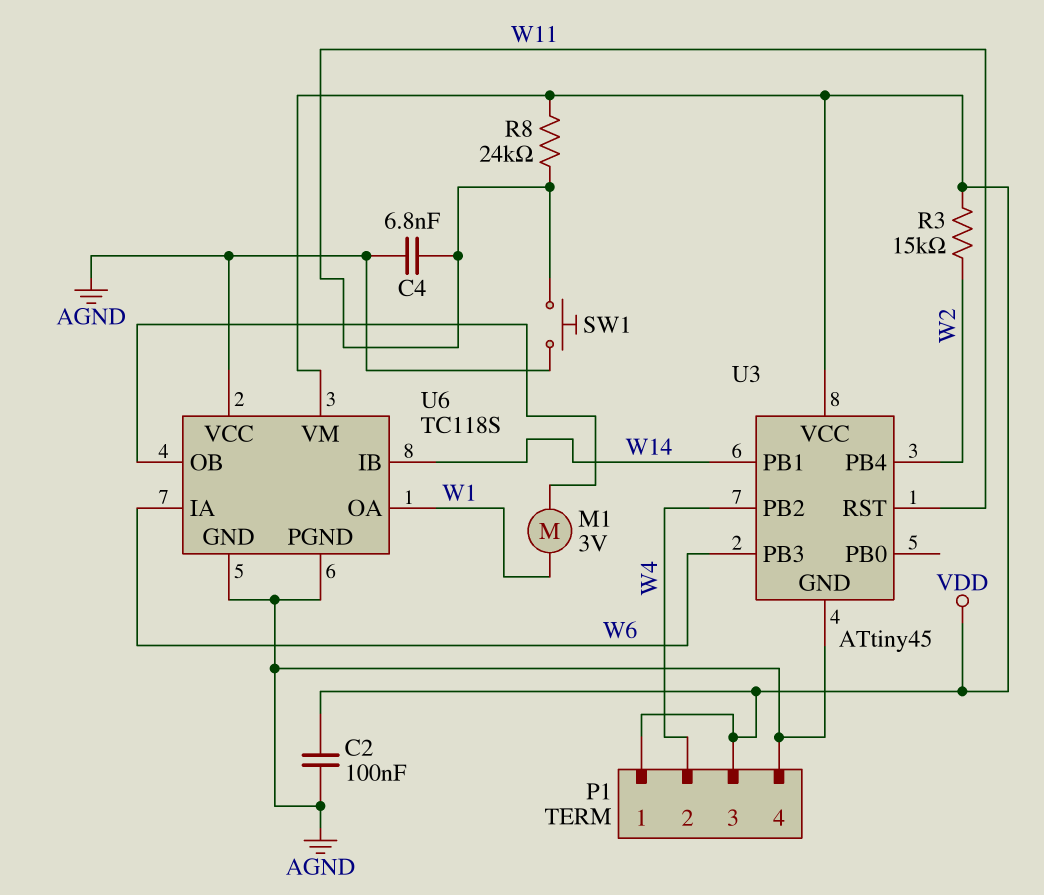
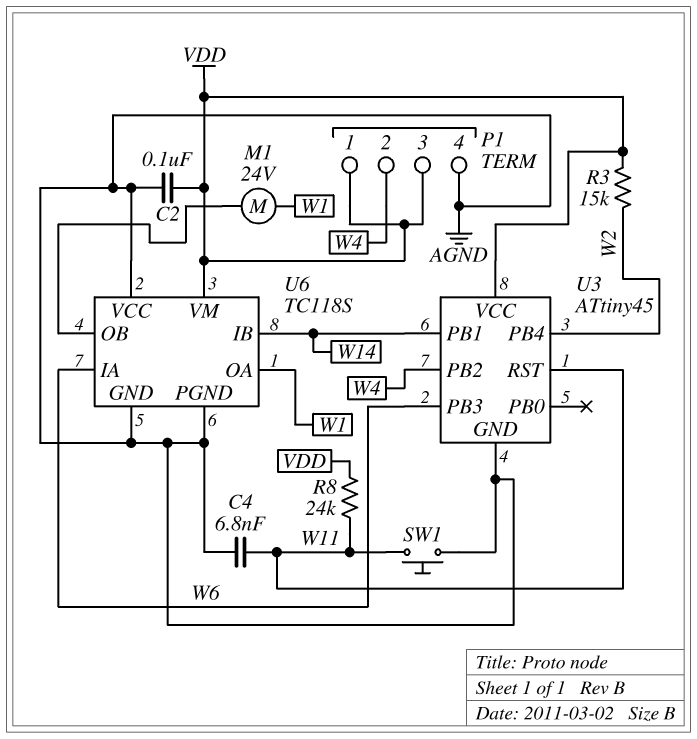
M1: motor 3V (U6/OB, W1) -> motor 24V (U6/OB, W1)

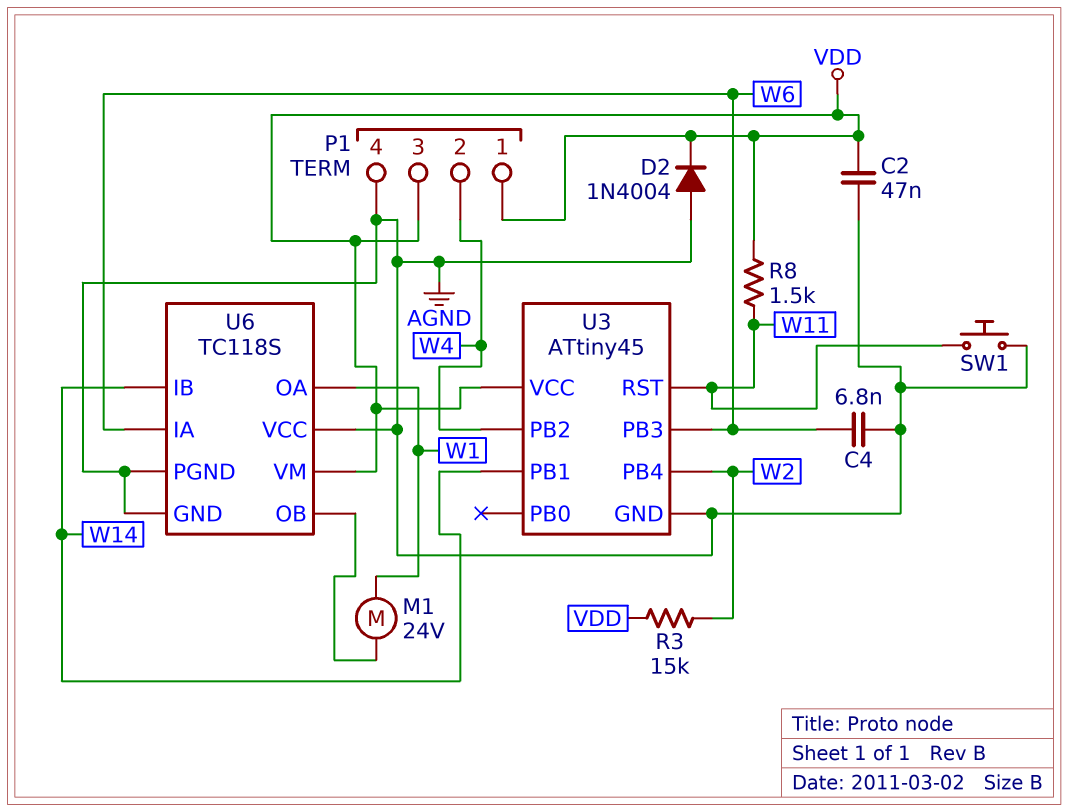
C2: 100nF (AGND, VDD) -> 47nF (AGND, VDD)
C4: 6.8nF (AGND, W11) -> 6.8nF (AGND, W6)
D2: none -> diode 1N4004 (A AGND, K VDD)
R8: 24k (VDD, W11) -> 1.5k (VDD, W11)

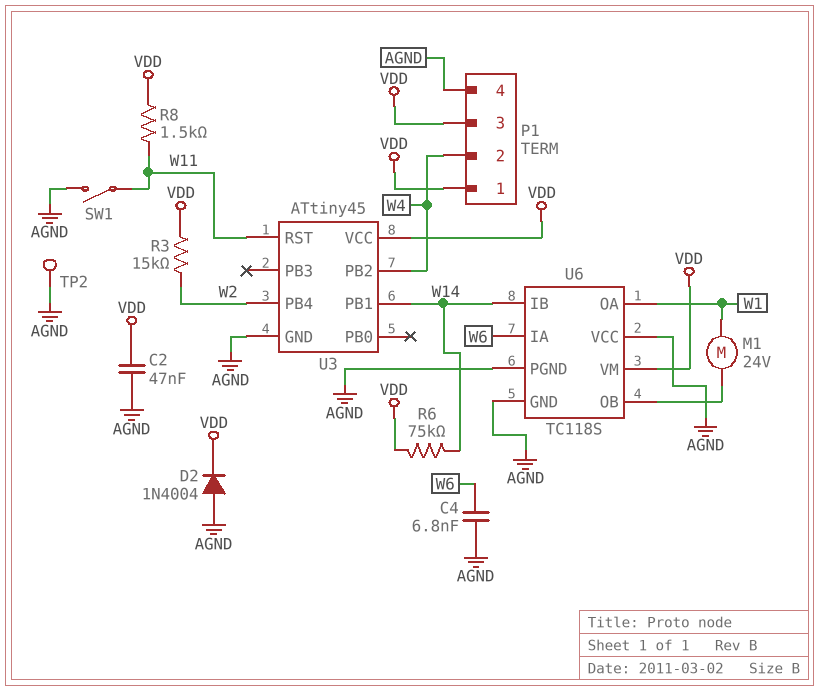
R6: none -> 75k (VDD, W14)
SW1: button (AGND, W11) -> switch (AGND, W11)
TP2: none -> test point (AGND)
U3 pin PB3: W6 -> none

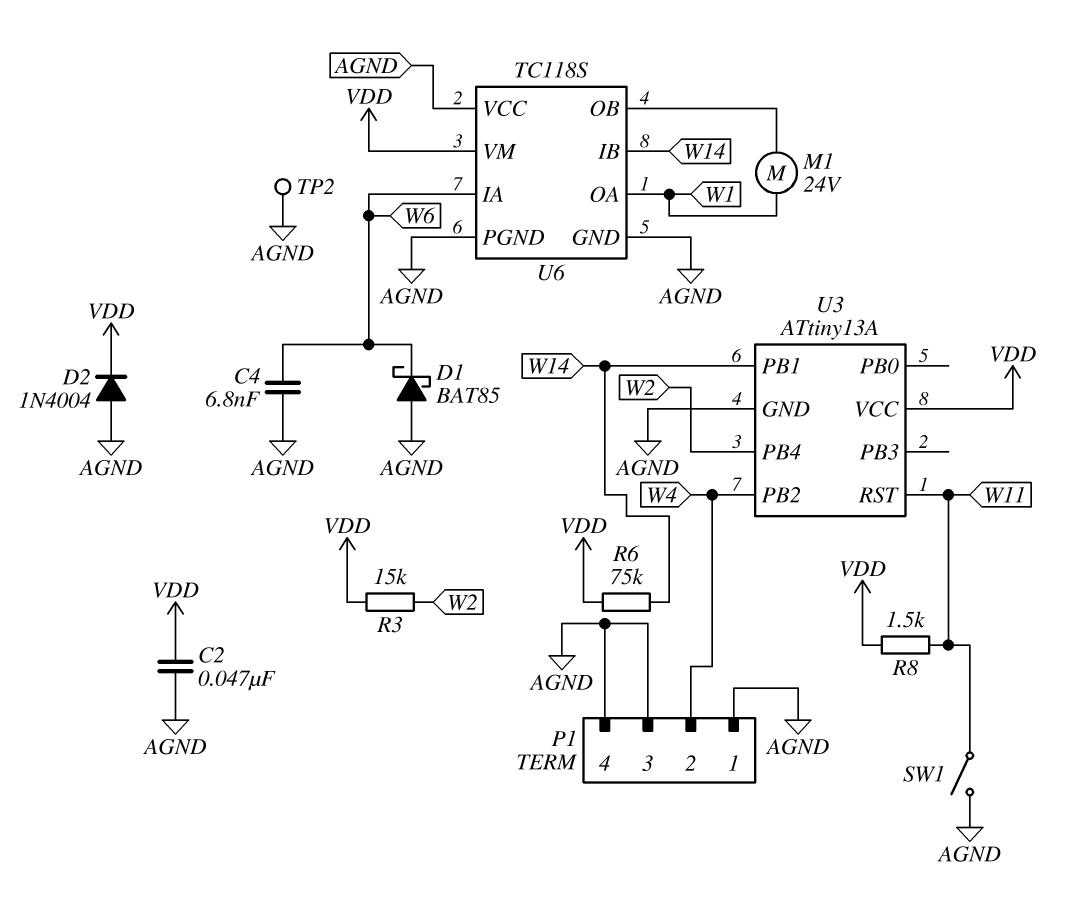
D1: none -> schottky BAT85 (A AGND, K W6)
P1 pin 1: VDD -> AGND
P1 pin 3: VDD -> AGND
U3: ATtiny45 -> ATtiny13A

